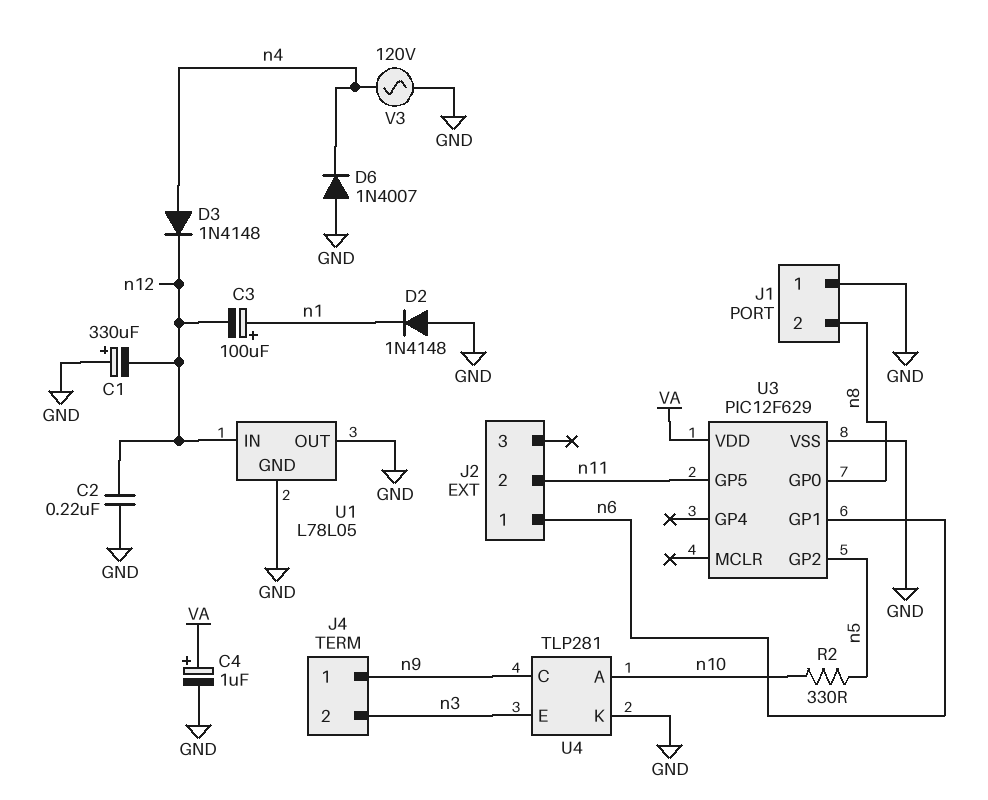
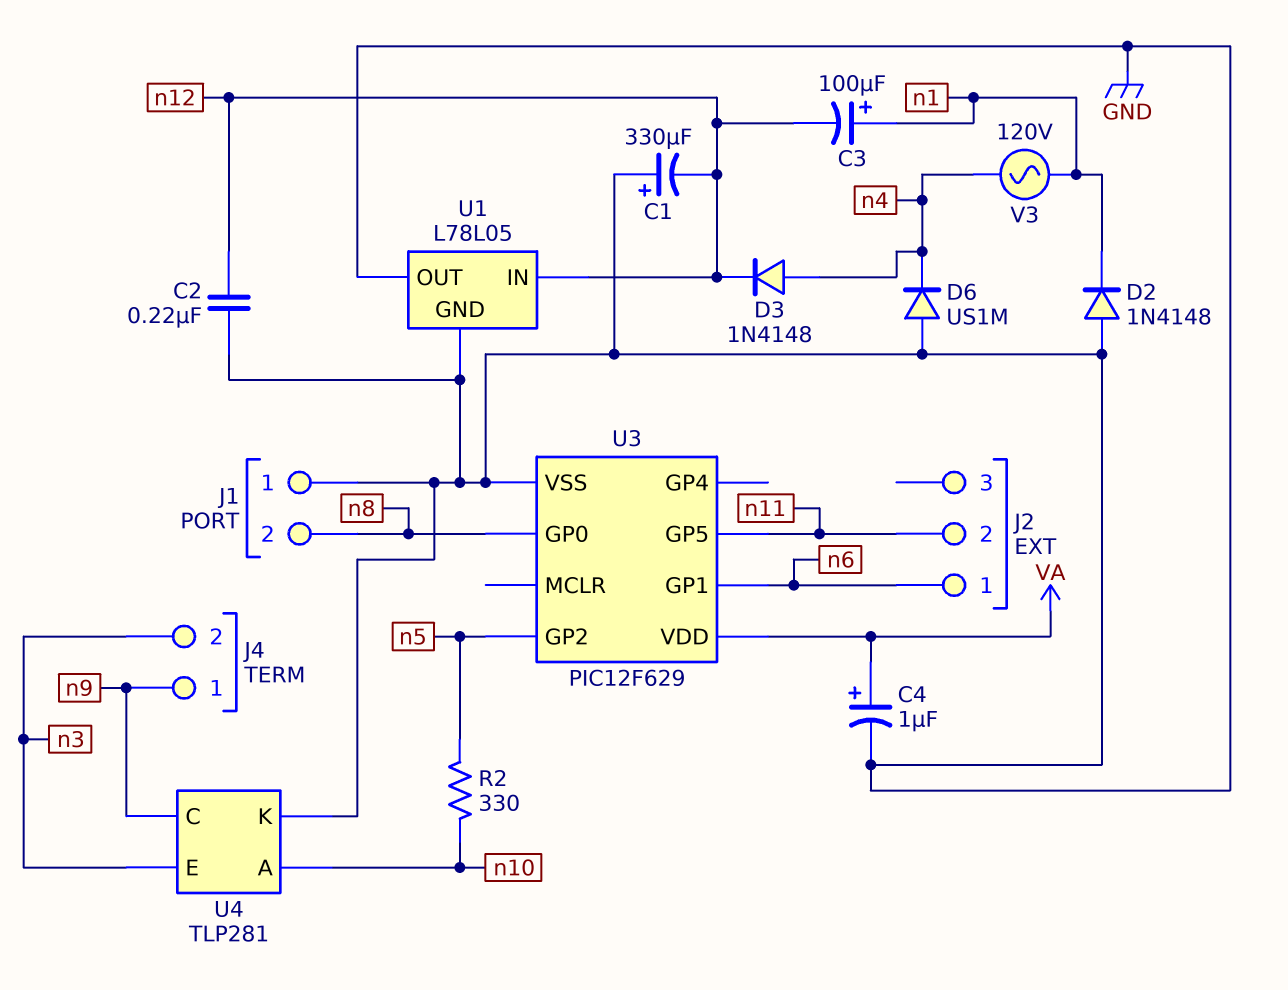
D6: diode 1N4007 (A GND, K n4) -> diode US1M (A GND, K n4)
V3: AC 120V (GND, n4) -> AC 120V (n1, n4)

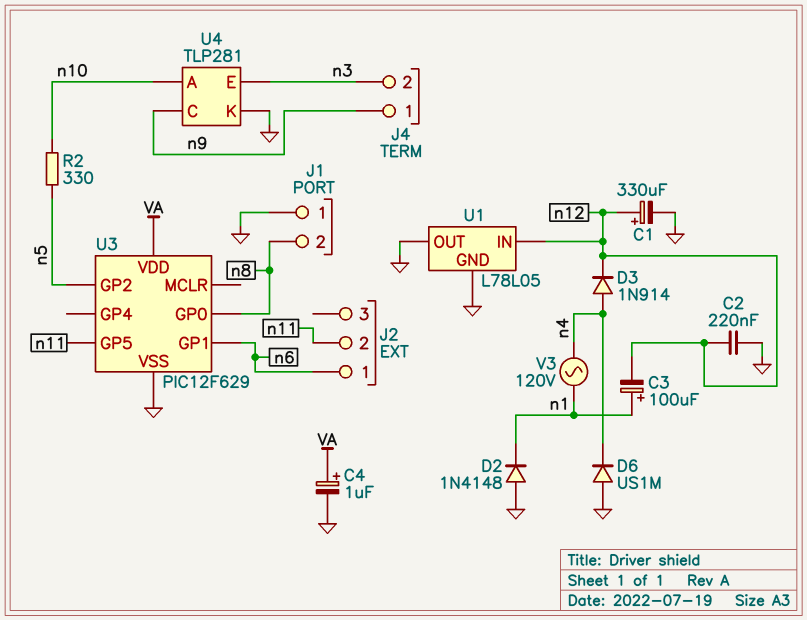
C1: 330uF (plus GND, minus n12) -> 330uF (plus n12, minus GND)
D3: diode 1N4148 (A n4, K n12) -> diode 1N914 (A n4, K n12)

